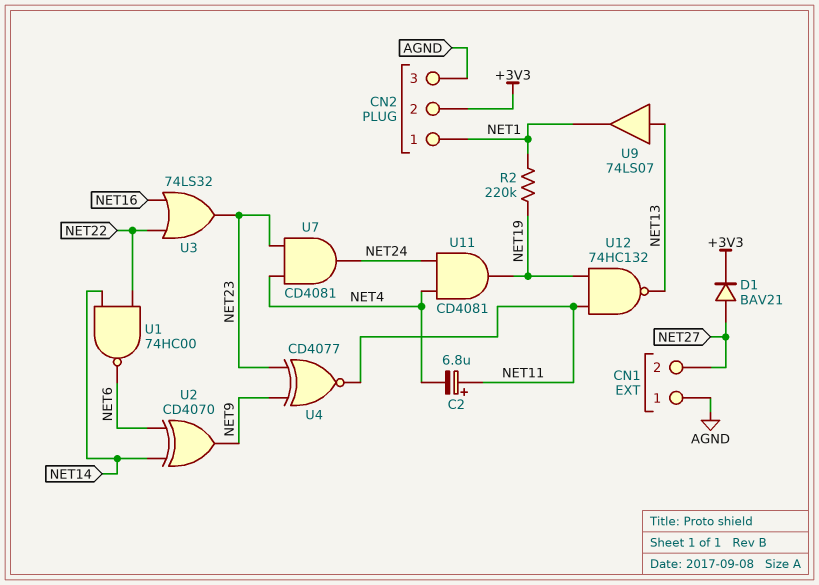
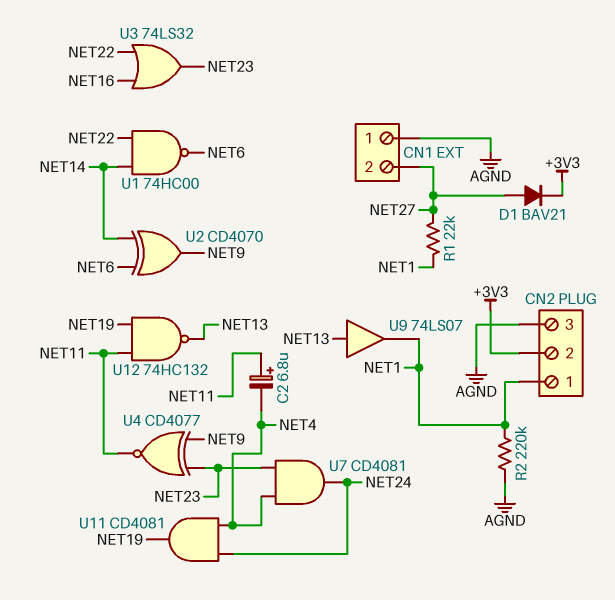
R1: none -> 22k (NET1, NET27)
R2: 220k (NET1, NET19) -> 220k (AGND, NET1)

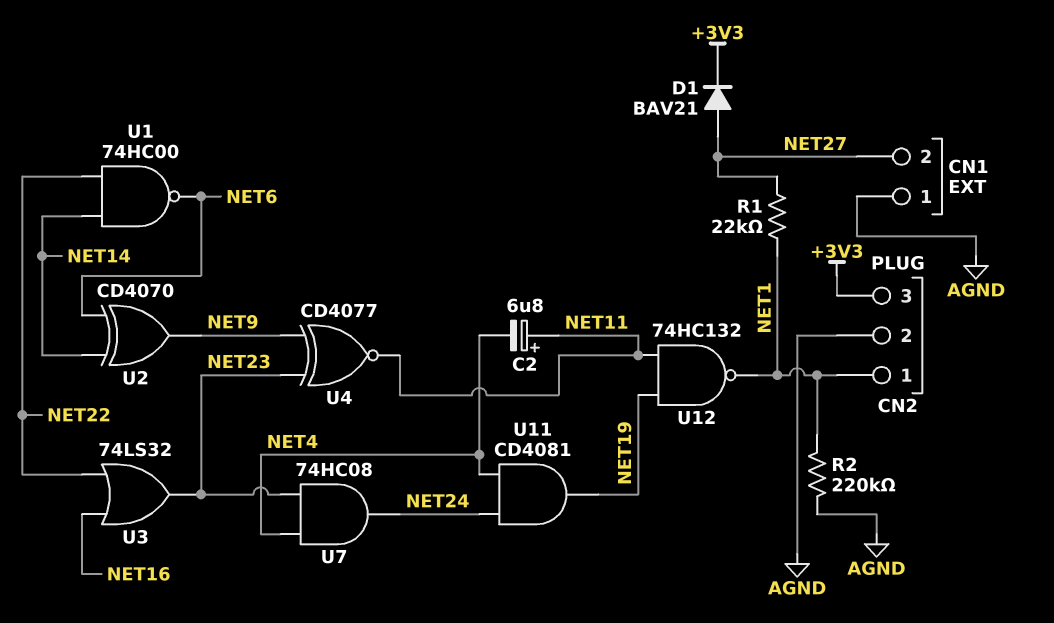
CN2 pin 2: +3V3 -> AGND
CN2 pin 3: AGND -> +3V3
U7: AND CD4081 (in NET4, in NET23, out NET24) -> AND 74HC08 (in NET4, in NET23, out NET24)
U9: buffer 74LS07 (in NET13, out NET1) -> none
U12: NAND 74HC132 (in NET11, in NET19, out NET13) -> NAND 74HC132 (in NET11, in NET19, out NET1)

